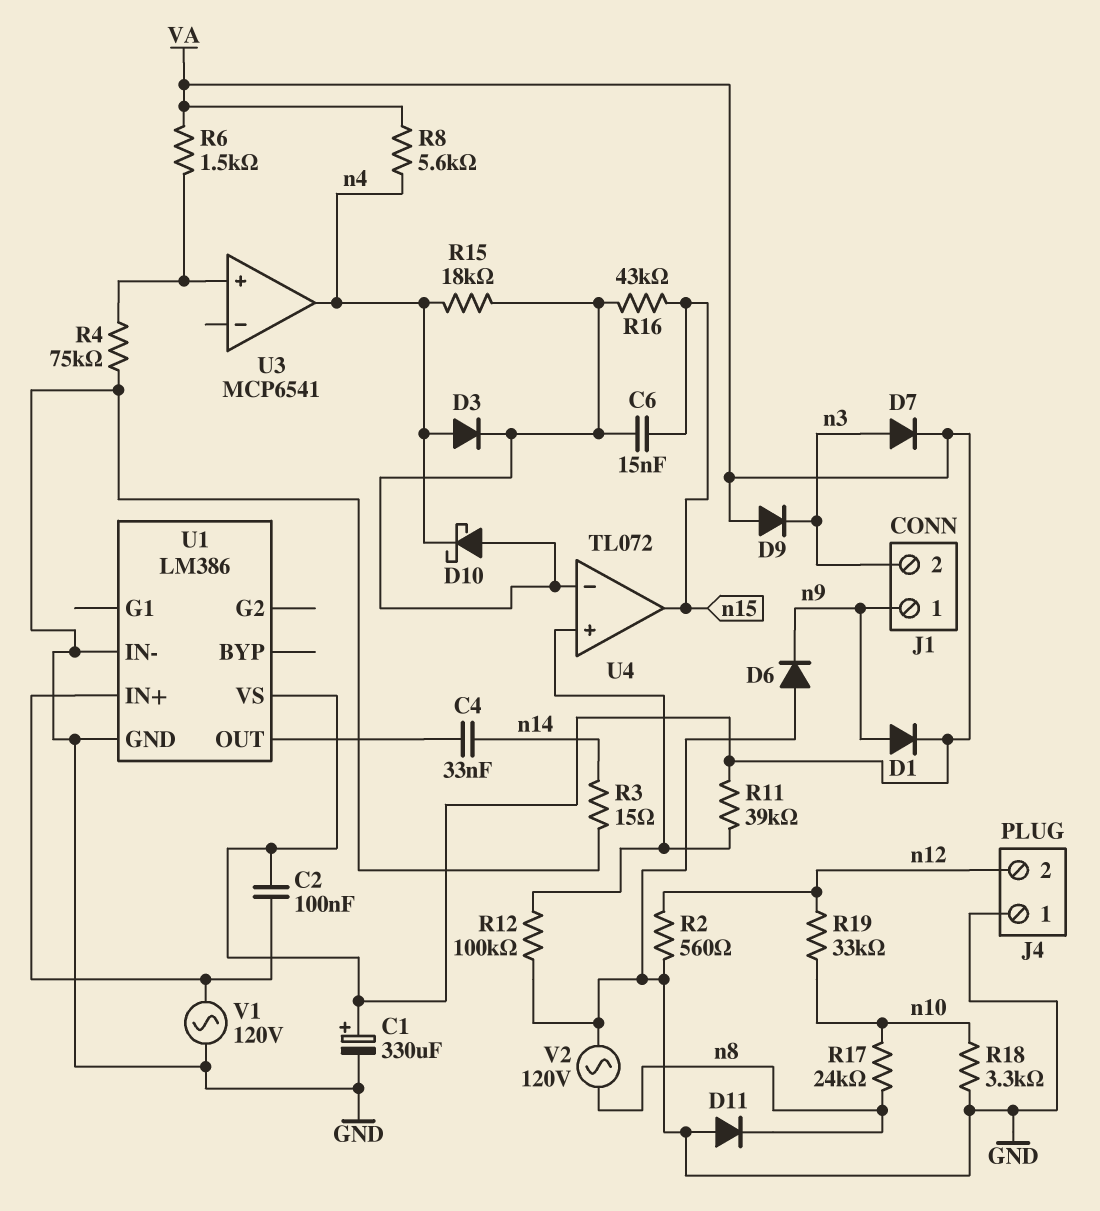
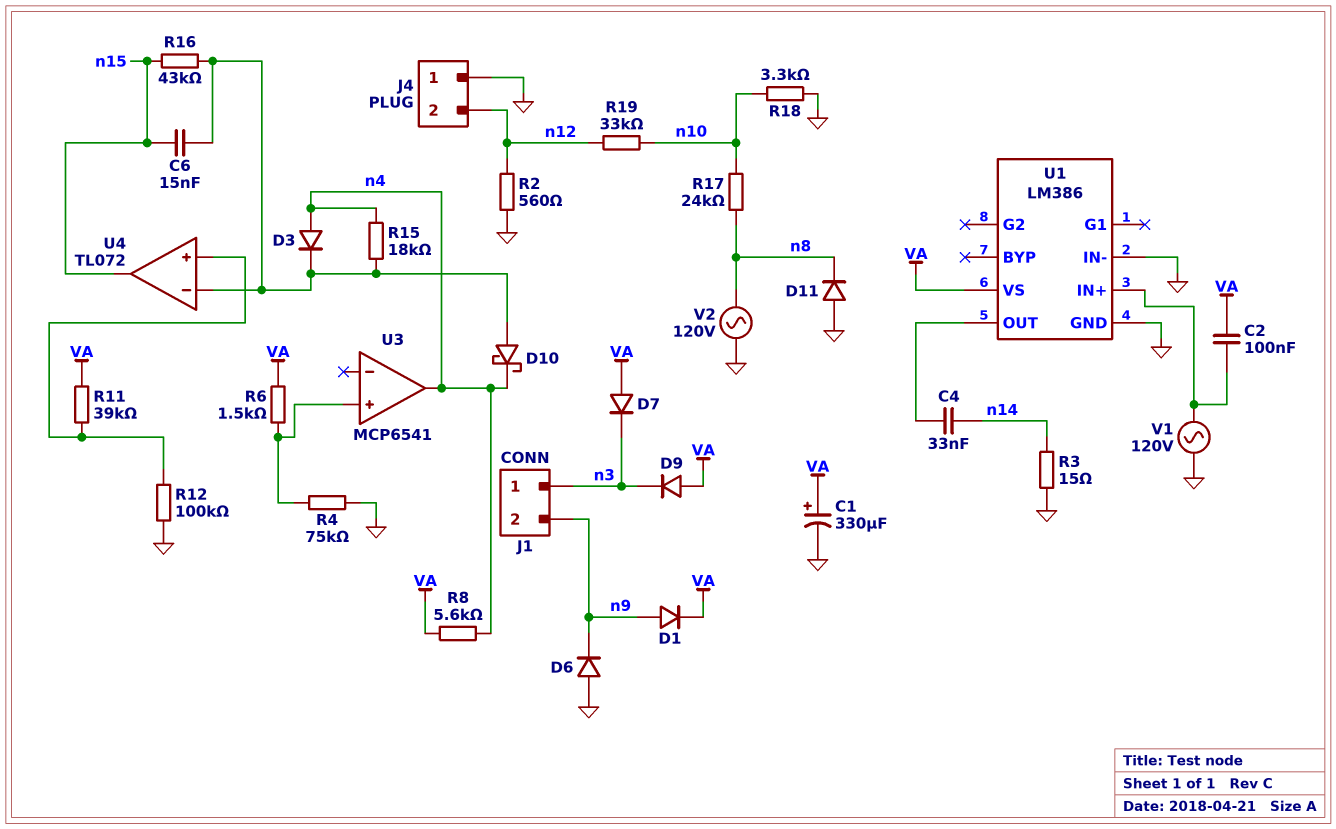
D7: diode (A n3, K VA) -> diode (A VA, K n3)
J1 pin 1: n9 -> n3
J1 pin 2: n3 -> n9

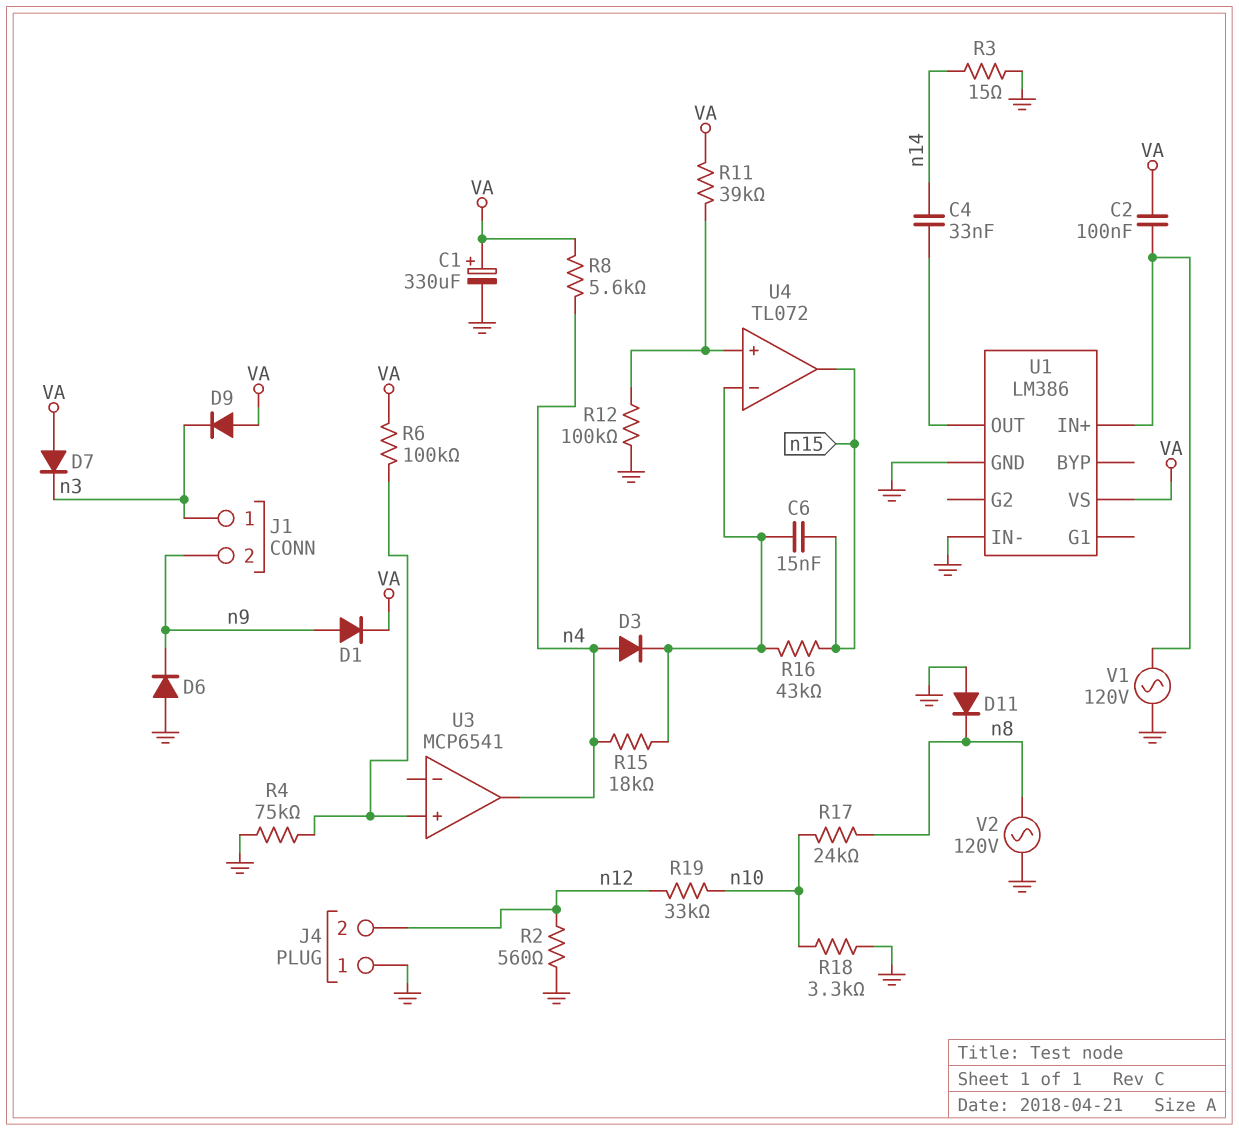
D10: schottky (A U4/in-, K n4) -> none
R6: 1.5k (U3/in+, VA) -> 100k (U3/in+, VA)

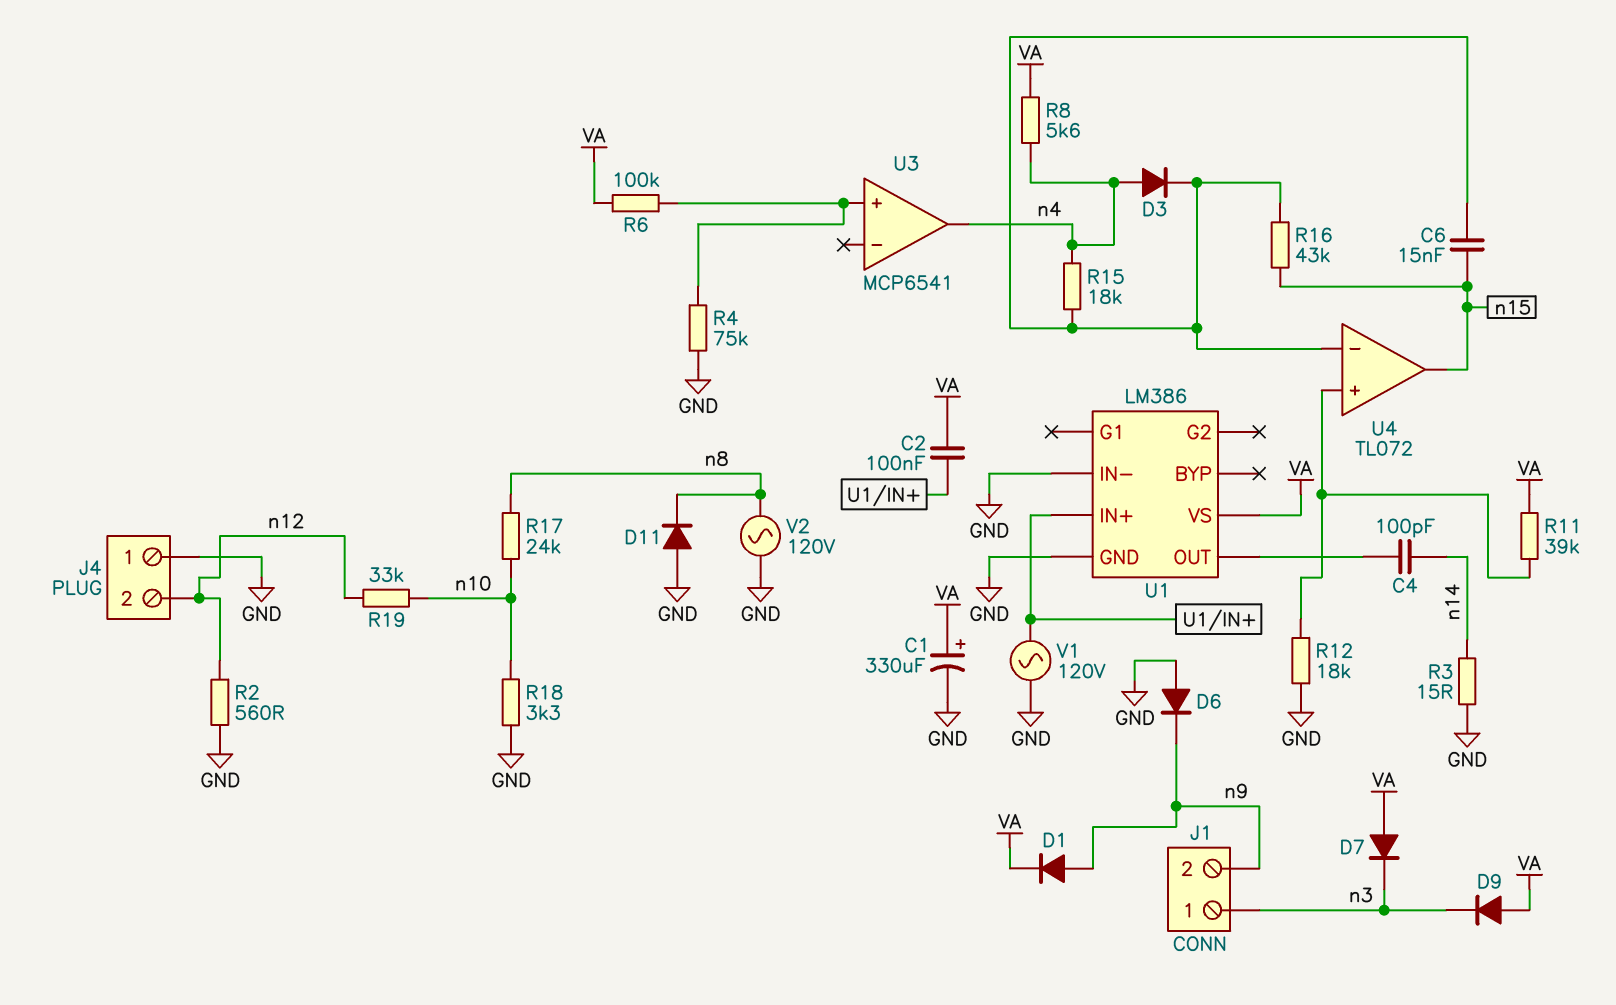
C4: 33nF (U1/OUT, n14) -> 100pF (U1/OUT, n14)
R12: 100k (GND, U4/in+) -> 18k (GND, U4/in+)

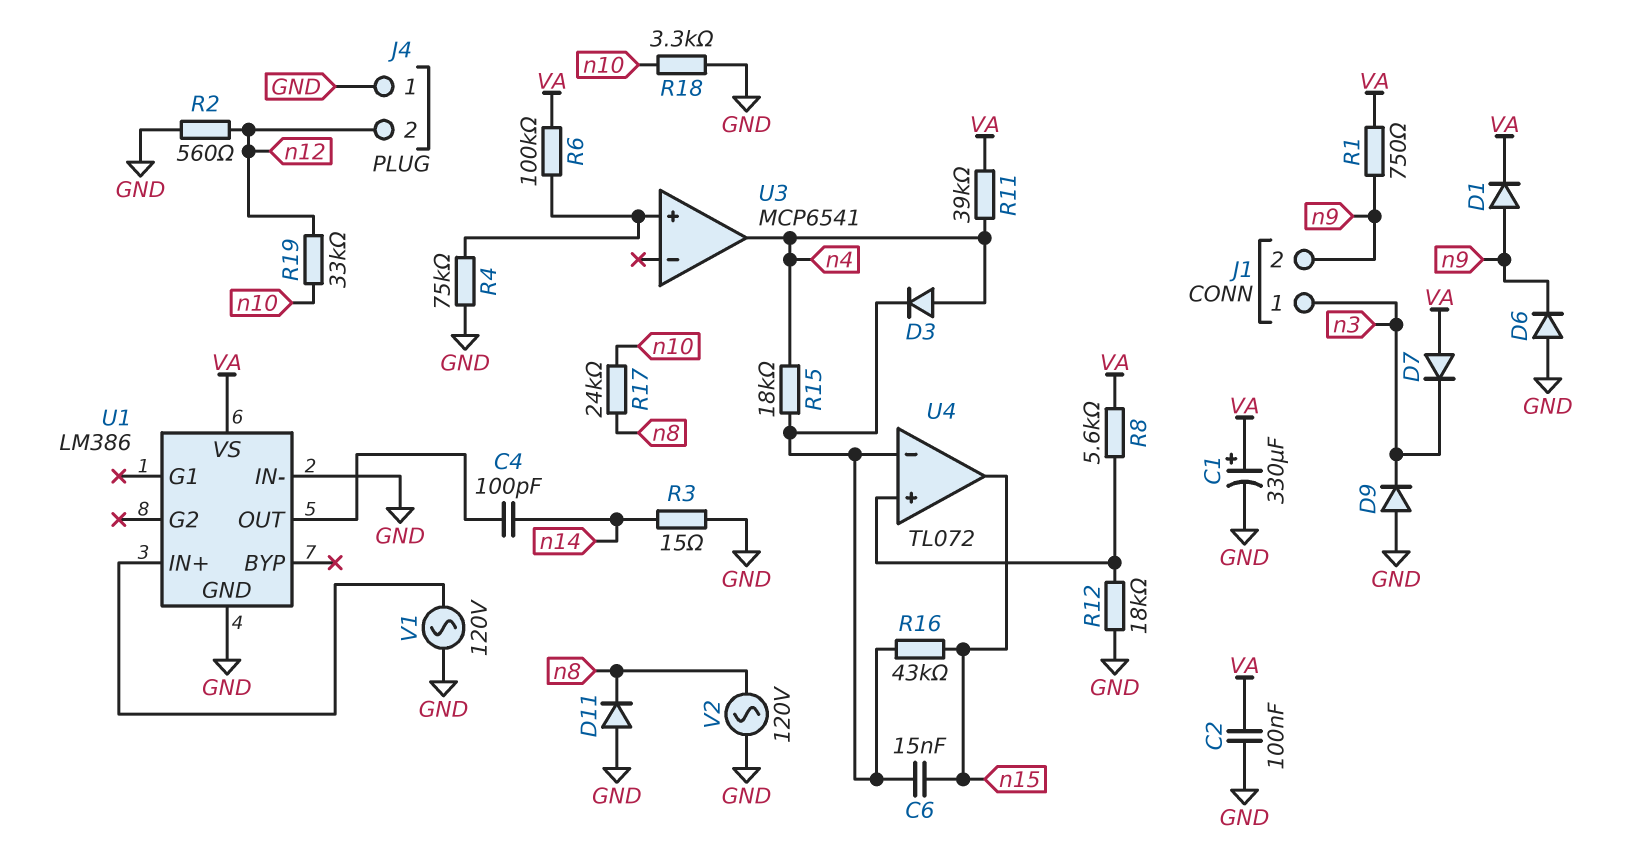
C2: 100nF (U1/IN+, VA) -> 100nF (GND, VA)
D9: diode (A VA, K n3) -> diode (A GND, K n3)
R1: none -> 750 (VA, n9)
R8: 5.6k (VA, n4) -> 5.6k (U4/in+, VA)
R11: 39k (U4/in+, VA) -> 39k (VA, n4)

